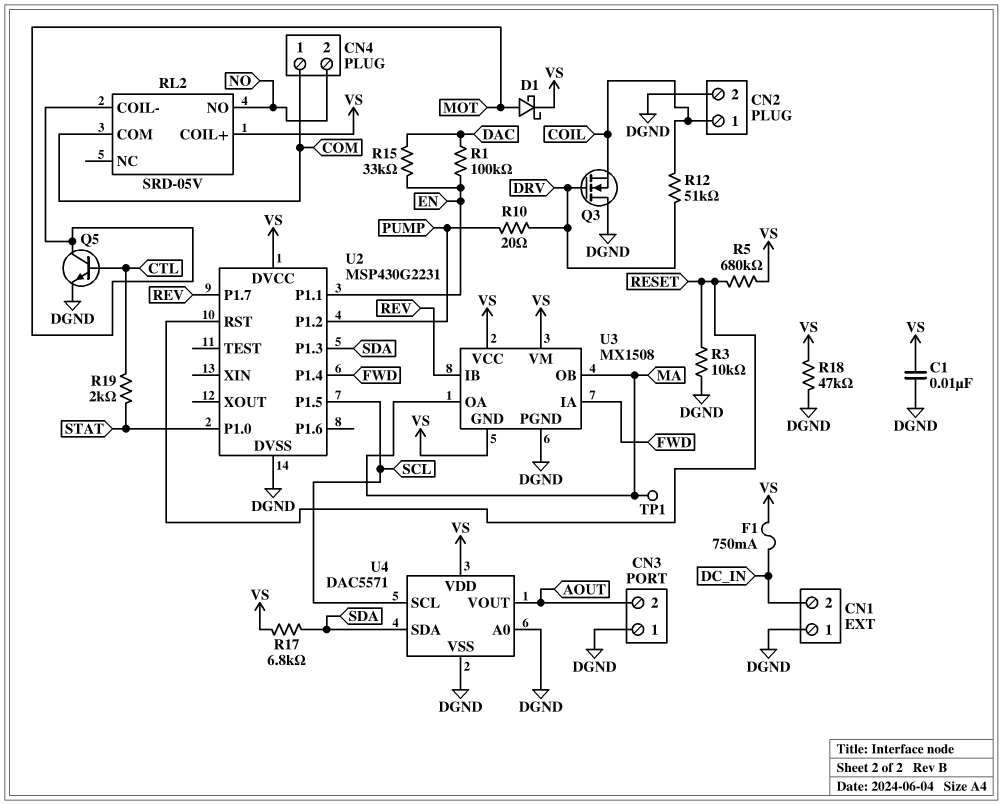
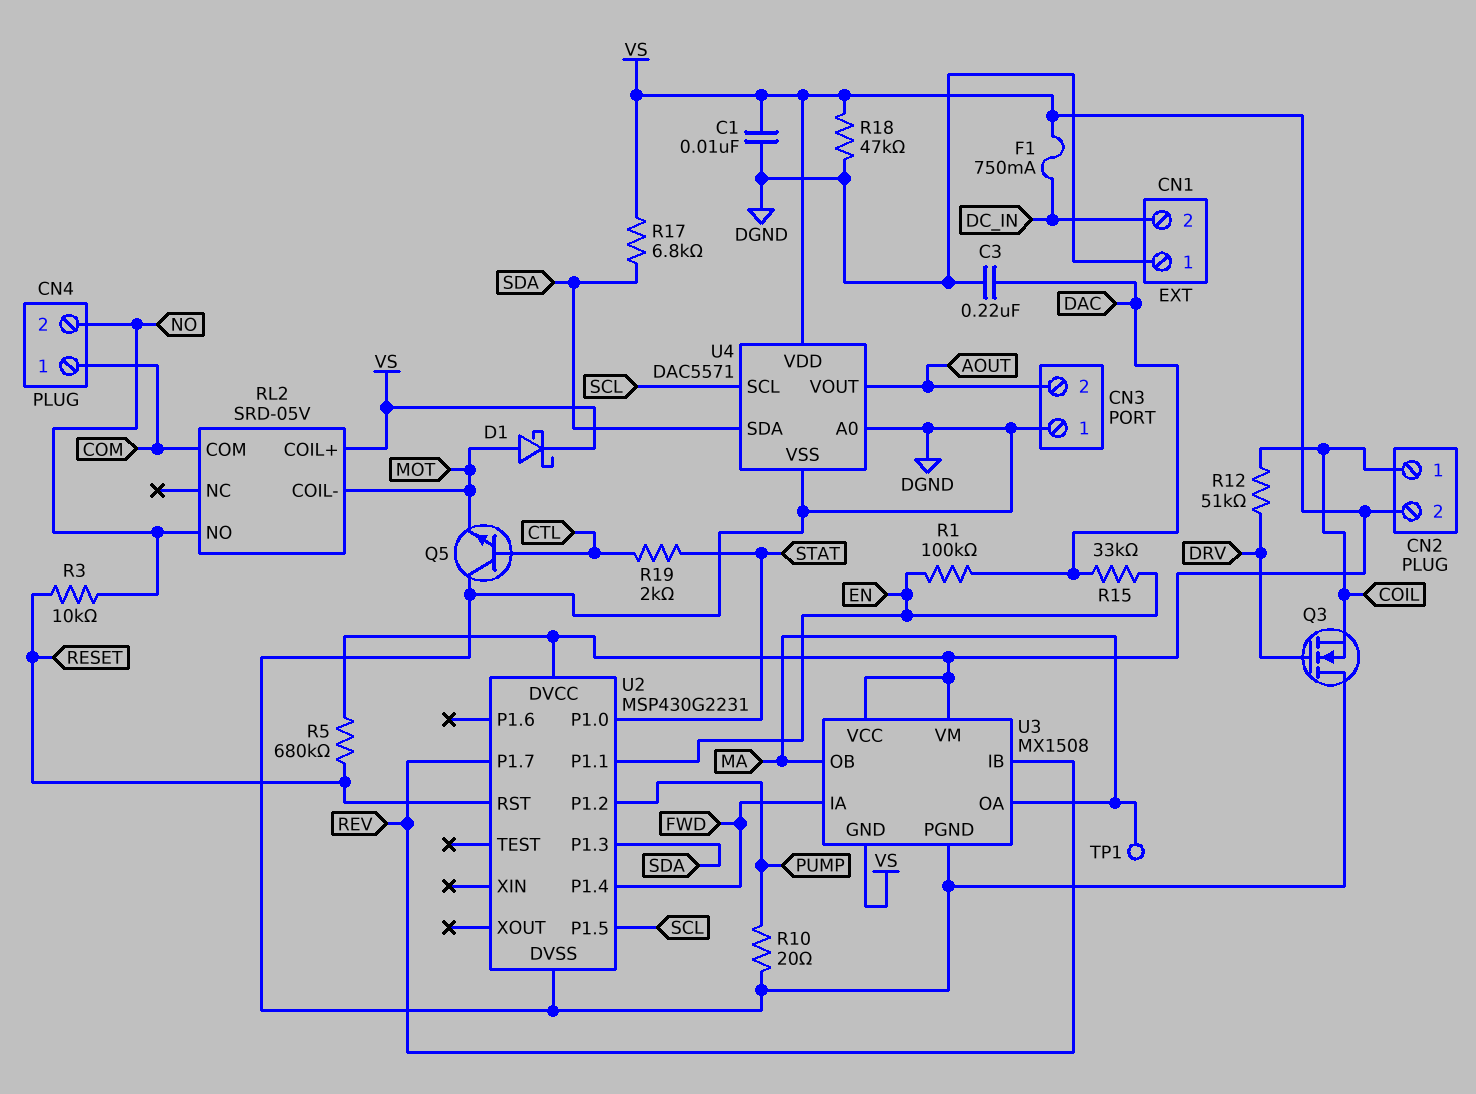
C3: none -> 220nF (DAC, DGND)
CN2 pin 2: DGND -> VS
Q5: NPN (B CTL, C MOT, E DGND) -> NPN (B CTL, C DGND, E MOT)
R3: 10k (DGND, RESET) -> 10k (NO, RESET)
R10: 20 (DRV, PUMP) -> 20 (DGND, PUMP)

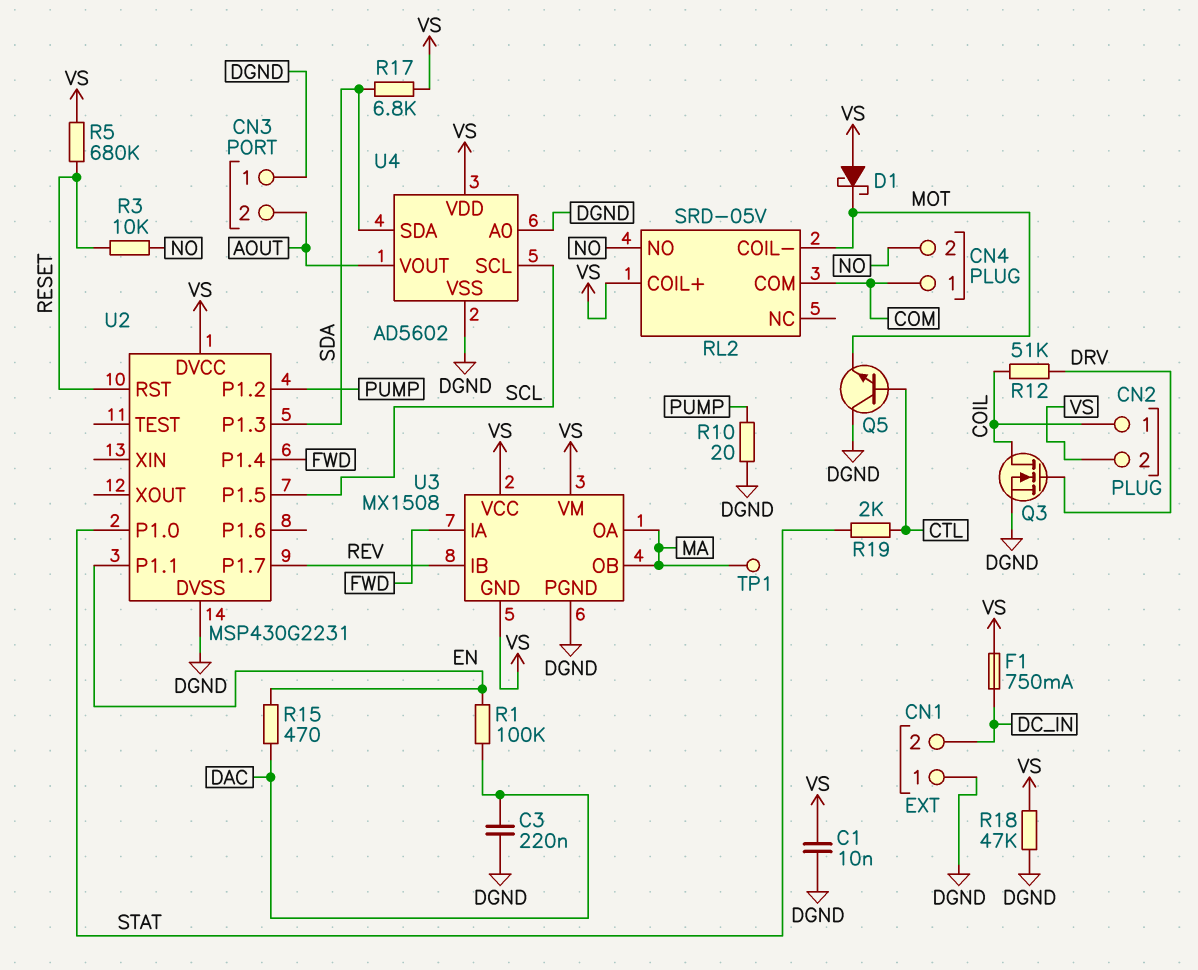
D1: schottky (A MOT, K VS) -> schottky (A VS, K MOT)
Q3: NMOS (G DRV, D DGND, S COIL) -> NMOS (G DRV, D COIL, S DGND)
R15: 33k (DAC, EN) -> 470 (DAC, EN)
U4: DAC5571 -> AD5602

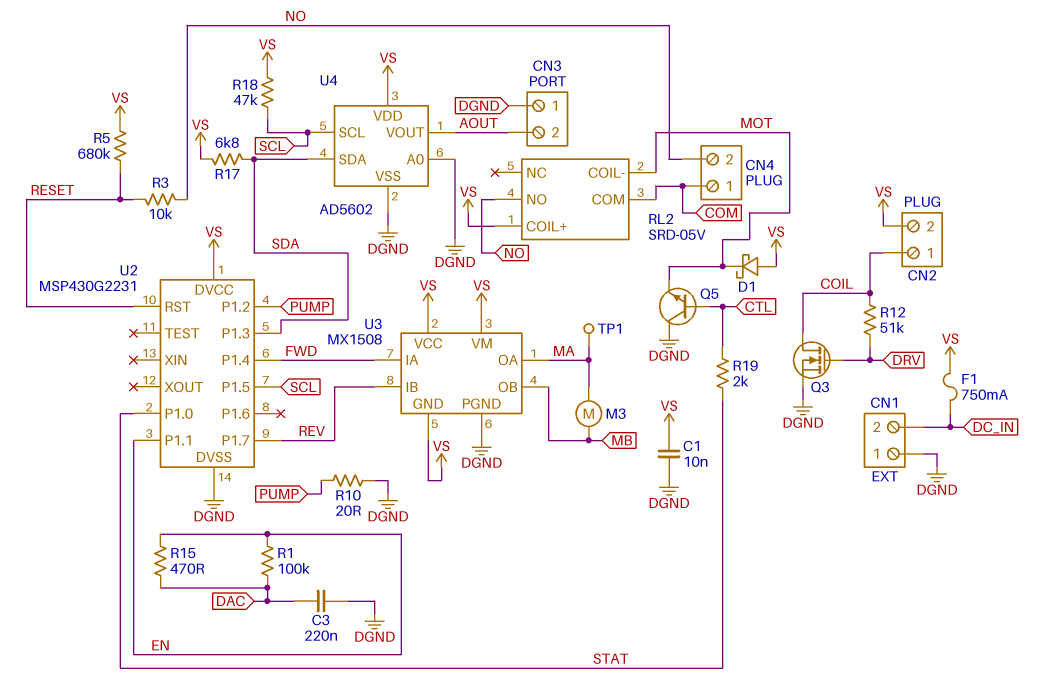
M3: none -> motor (MA, MB)
R18: 47k (DGND, VS) -> 47k (SCL, VS)
U3 pin OB: MA -> MB

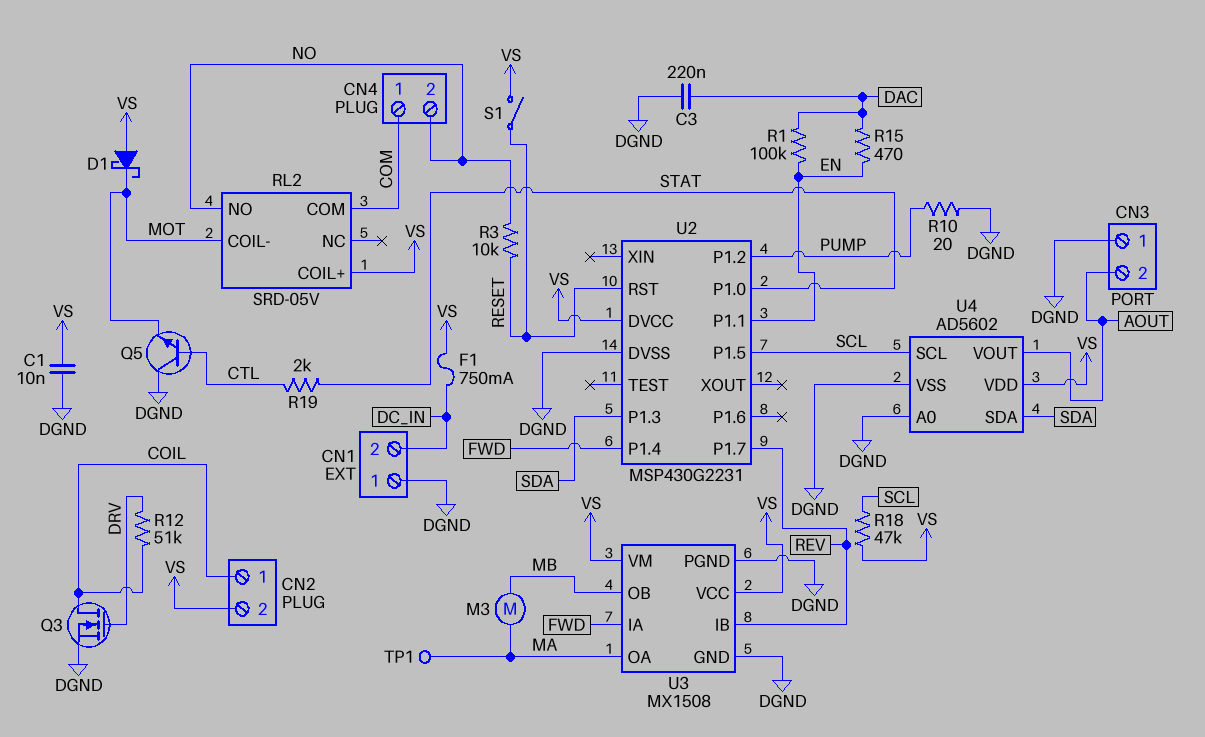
R5: 680k (RESET, VS) -> none
R17: 6.8k (SDA, VS) -> none
S1: none -> switch (RESET, VS)
U3 pin GND: VS -> DGND

